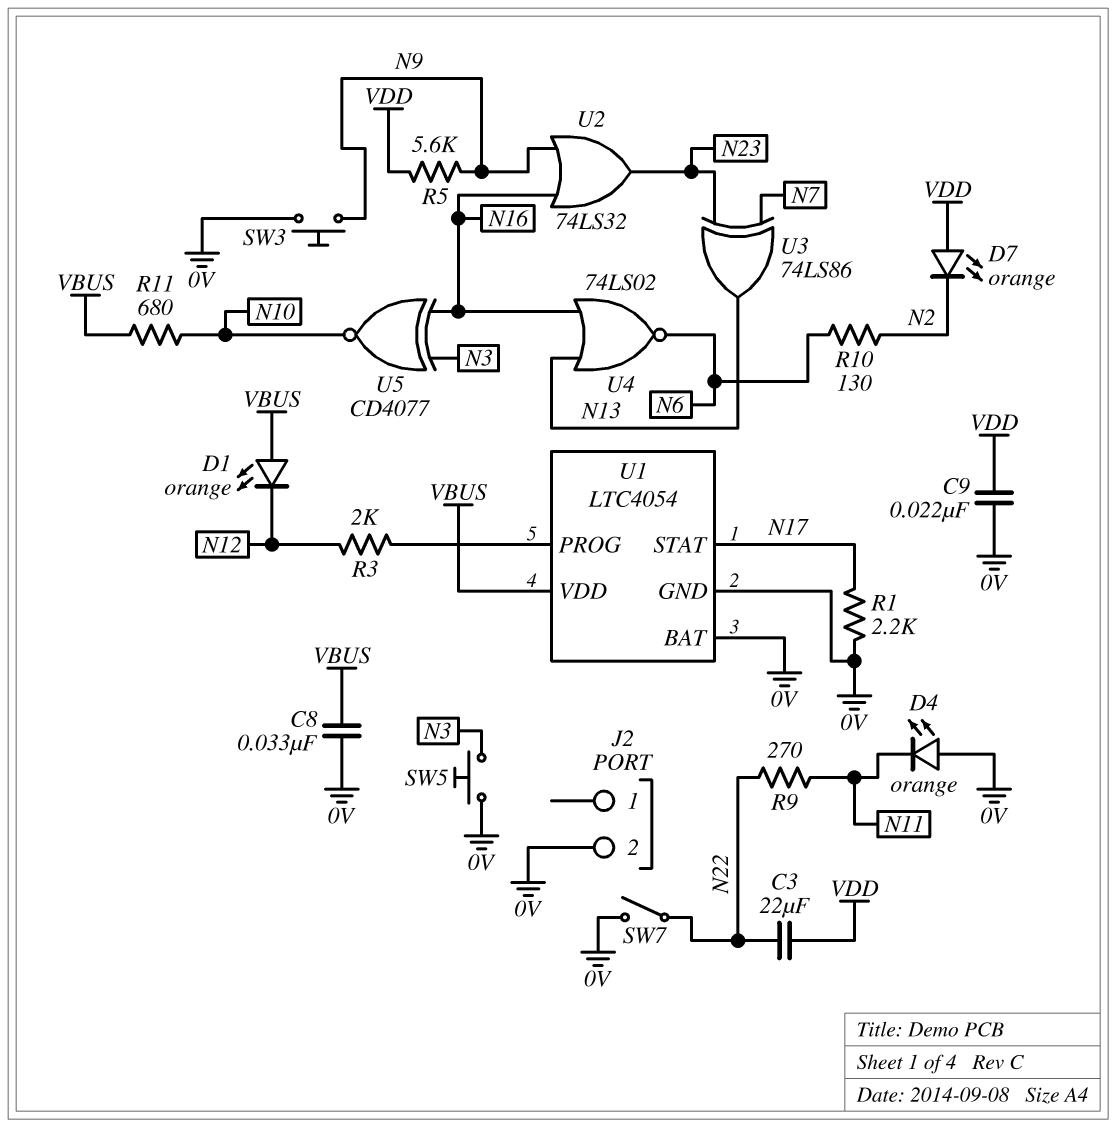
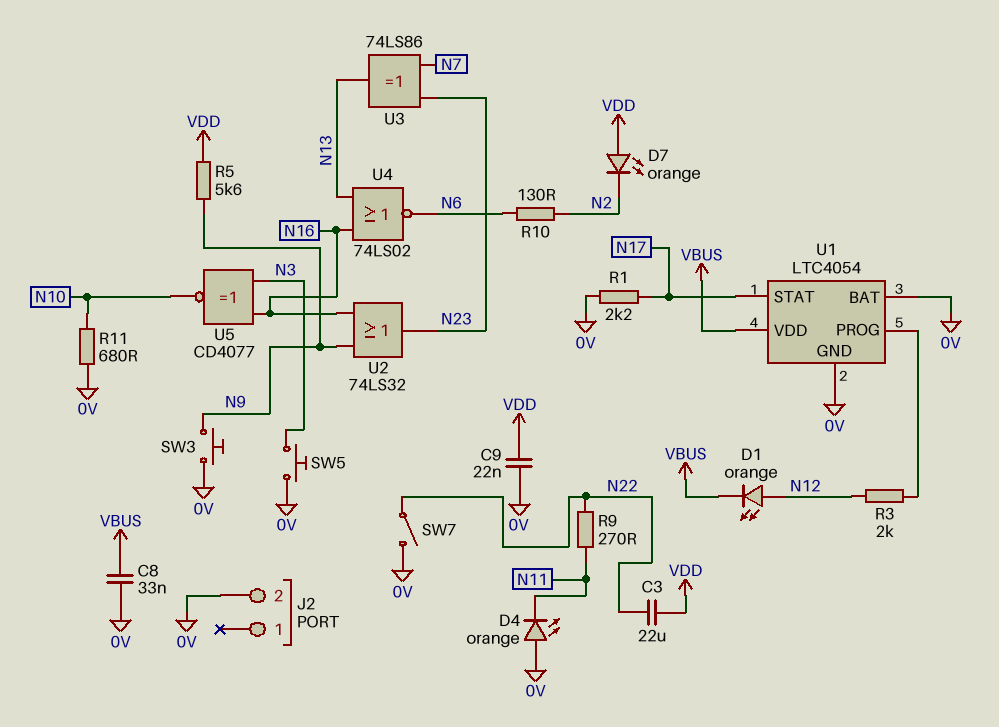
D1: LED orange (A VBUS, K N12) -> LED orange (A N12, K VBUS)
R11: 680 (N10, VBUS) -> 680 (0V, N10)

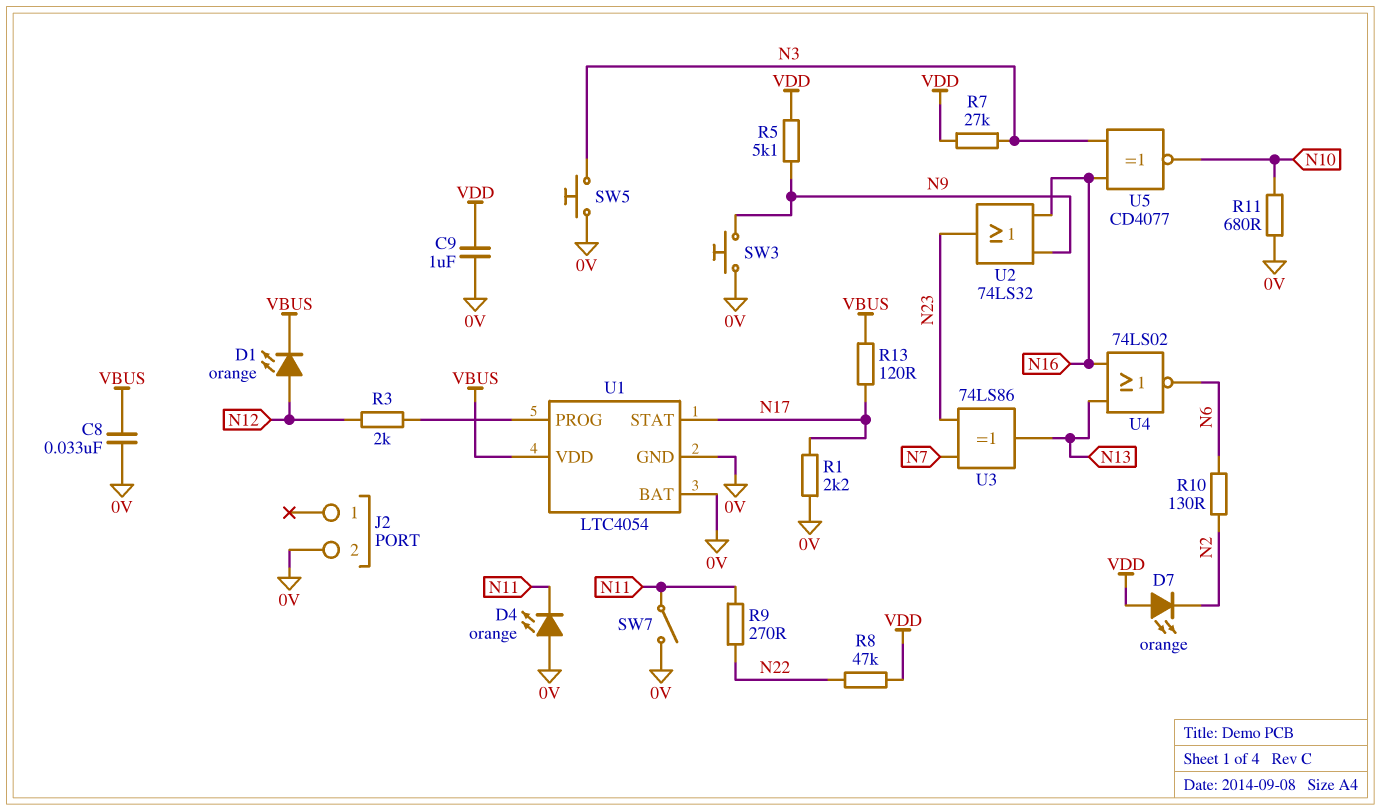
C3: 22uF (N22, VDD) -> none
C9: 22nF (0V, VDD) -> 1uF (0V, VDD)
R5: 5.6k (N9, VDD) -> 5.1k (N9, VDD)
R7: none -> 27k (N3, VDD)
R8: none -> 47k (N22, VDD)
R13: none -> 120 (N17, VBUS)
SW7: switch (0V, N22) -> switch (0V, N11)

